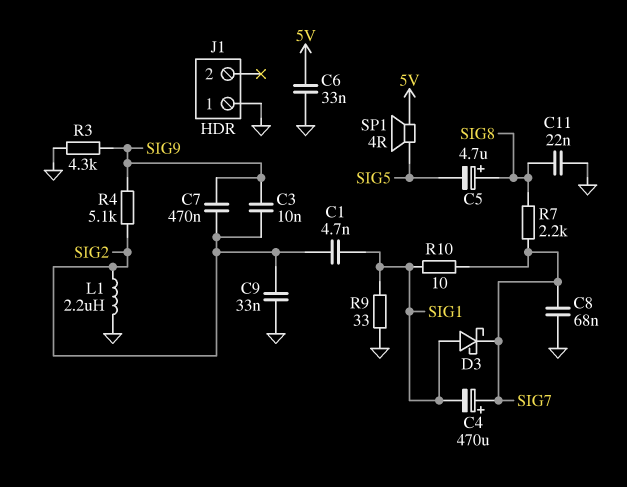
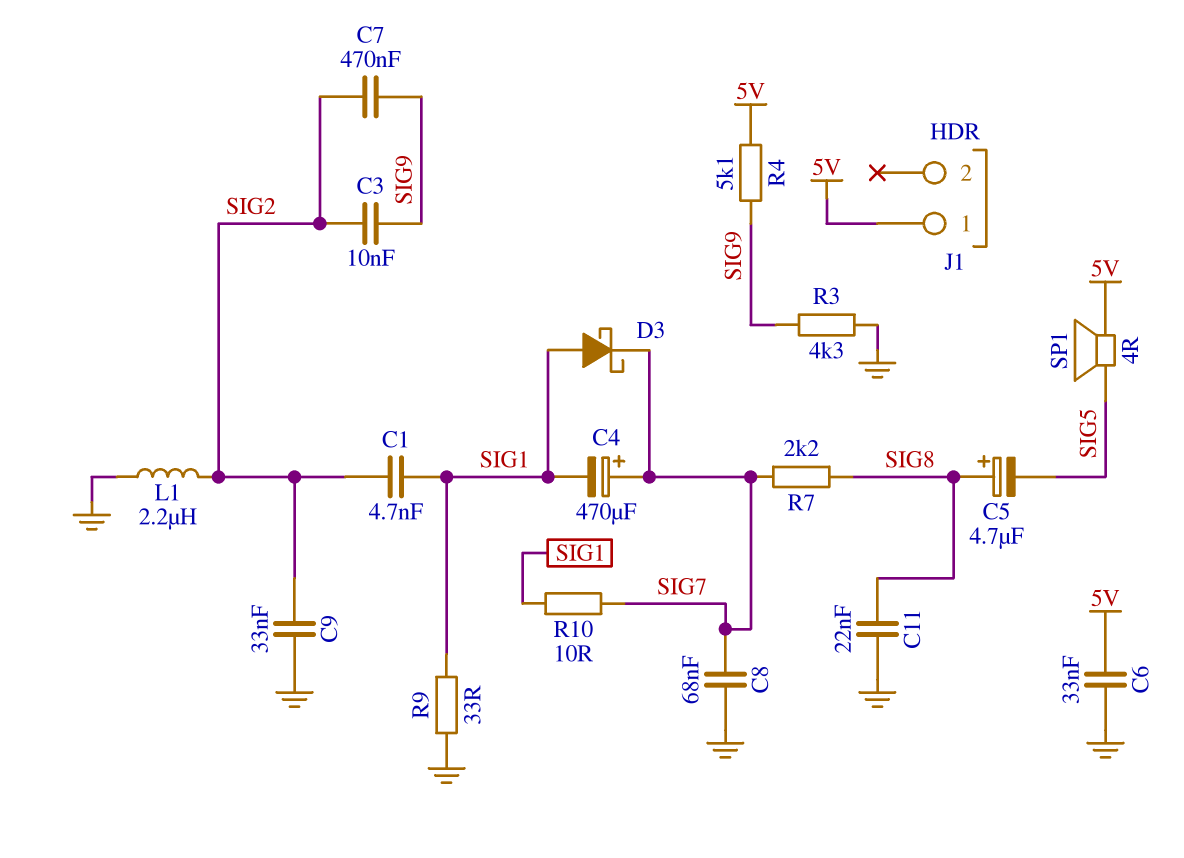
J1 pin 1: GND -> 5V
R4: 5.1k (SIG2, SIG9) -> 5.1k (5V, SIG9)

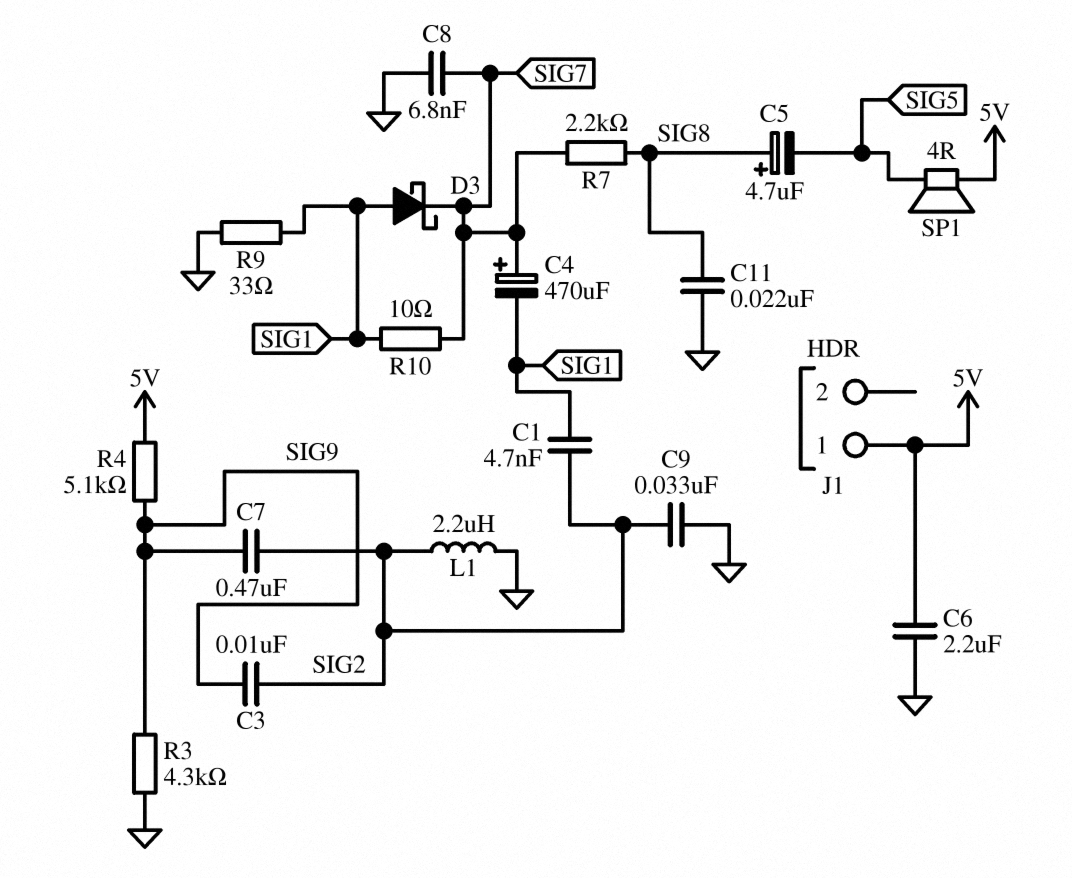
C6: 33nF (5V, GND) -> 2.2uF (5V, GND)
C8: 68nF (GND, SIG7) -> 6.8nF (GND, SIG7)

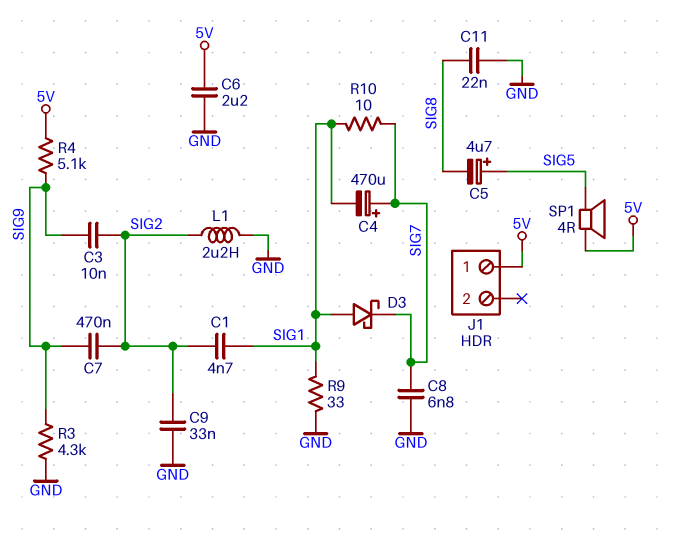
C5: 4.7uF (plus SIG8, minus SIG5) -> 4.7uF (plus SIG5, minus SIG8)
R7: 2.2k (SIG7, SIG8) -> none

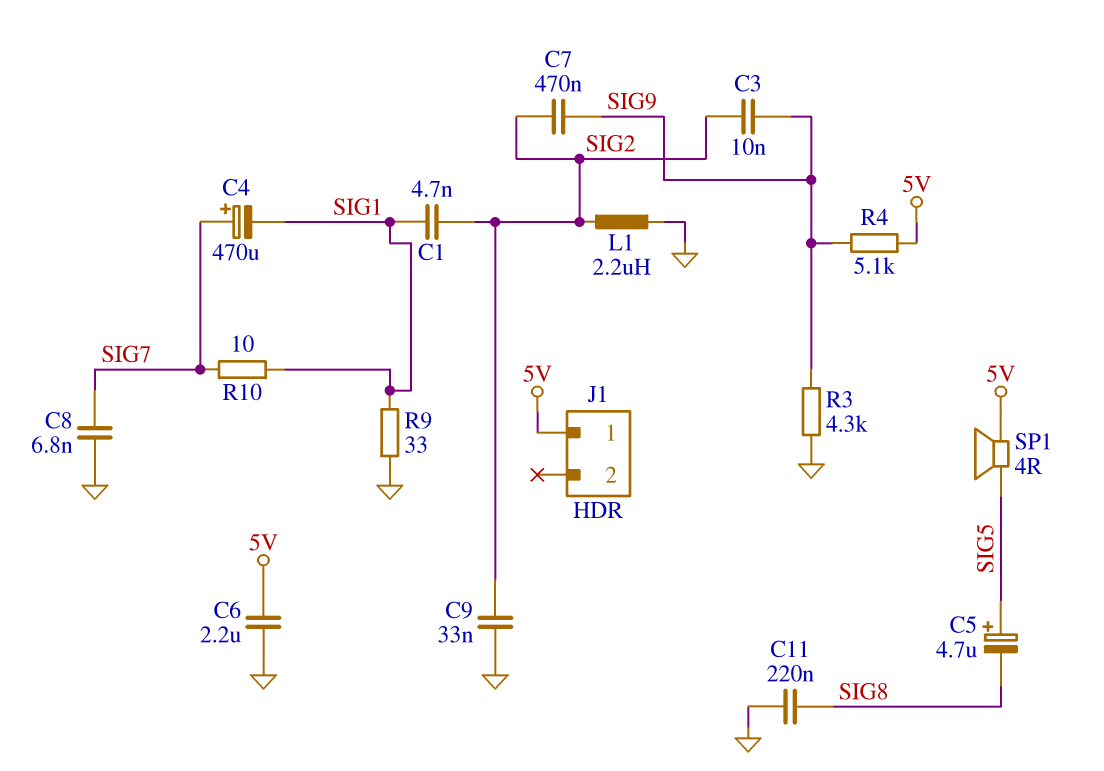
C11: 22nF (GND, SIG8) -> 220nF (GND, SIG8)
D3: schottky (A SIG1, K SIG7) -> none

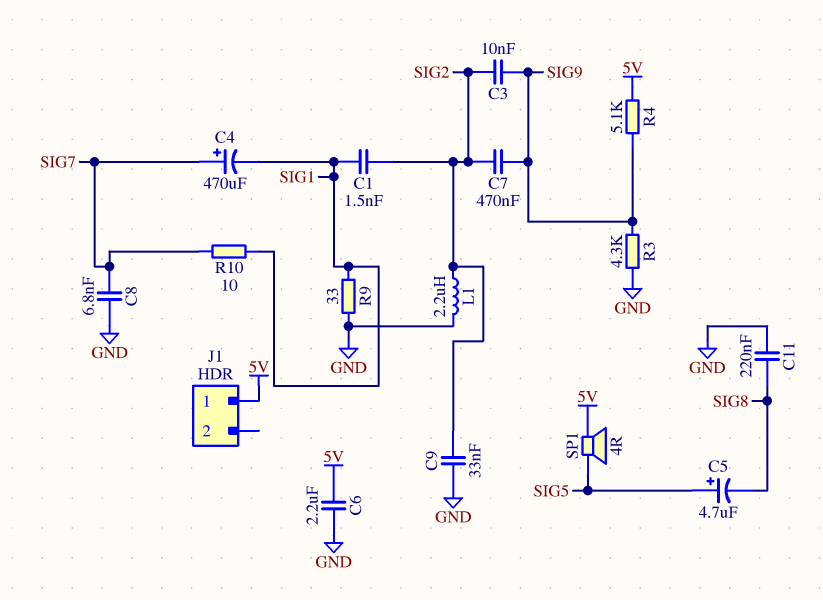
C1: 4.7nF (SIG1, SIG2) -> 1.5nF (SIG1, SIG2)

